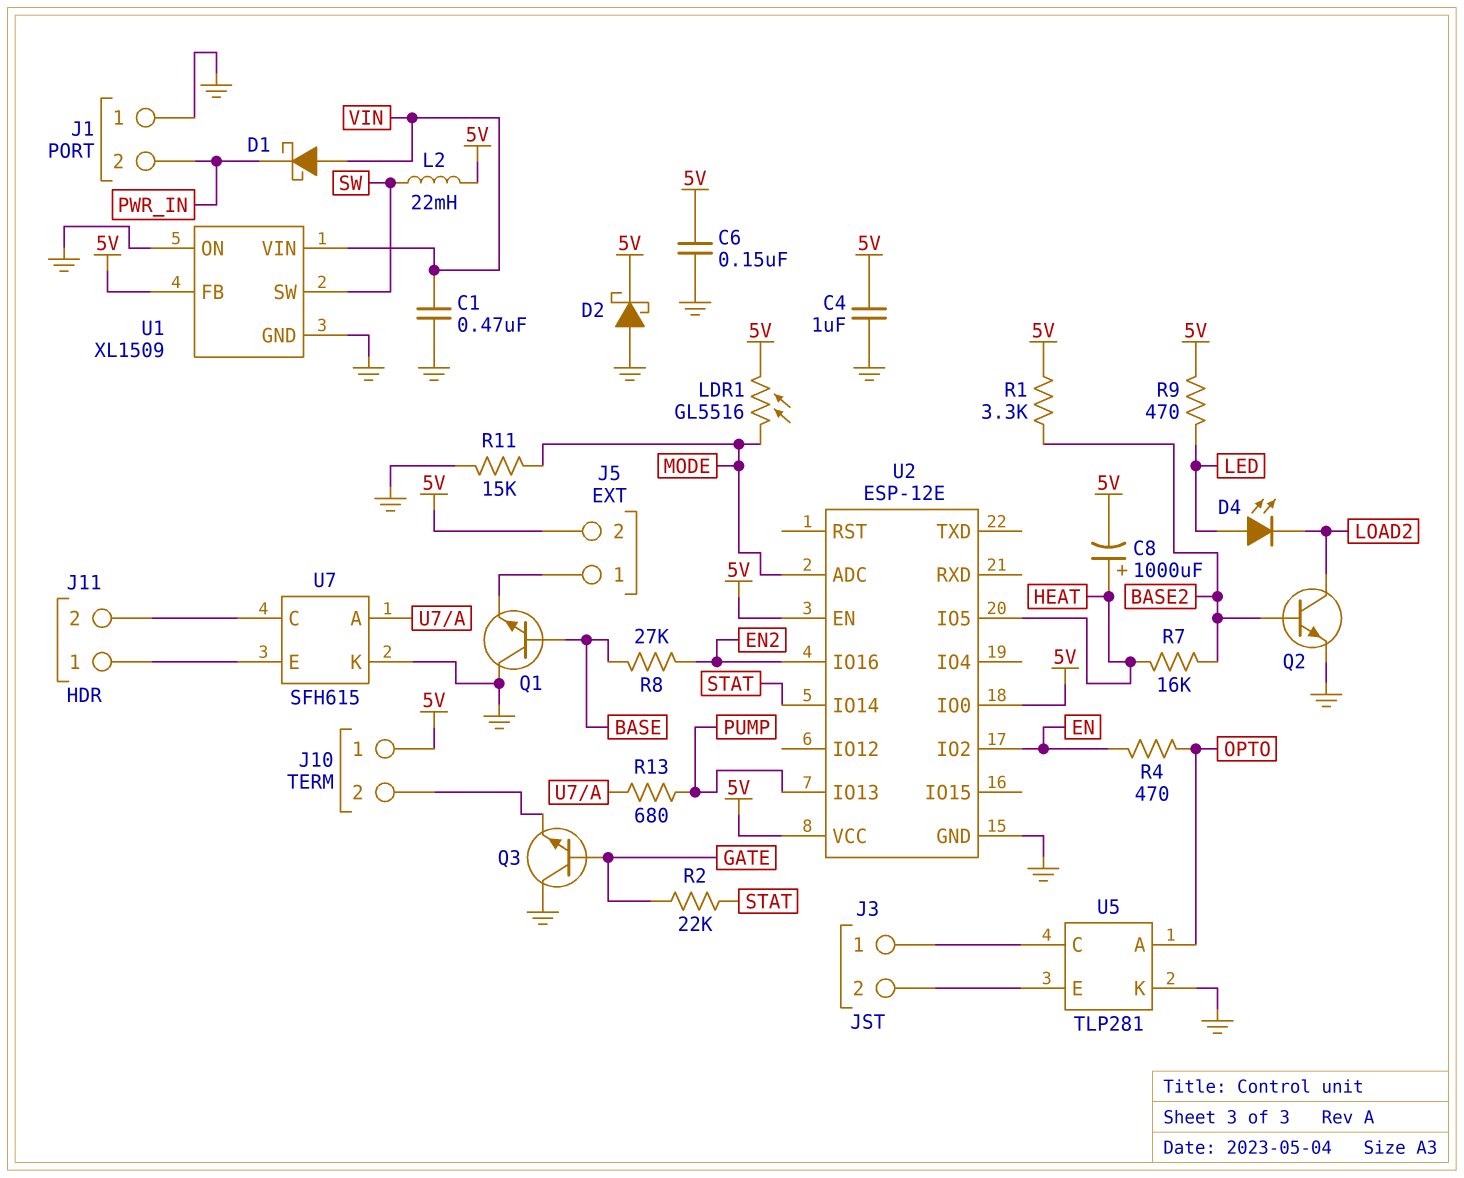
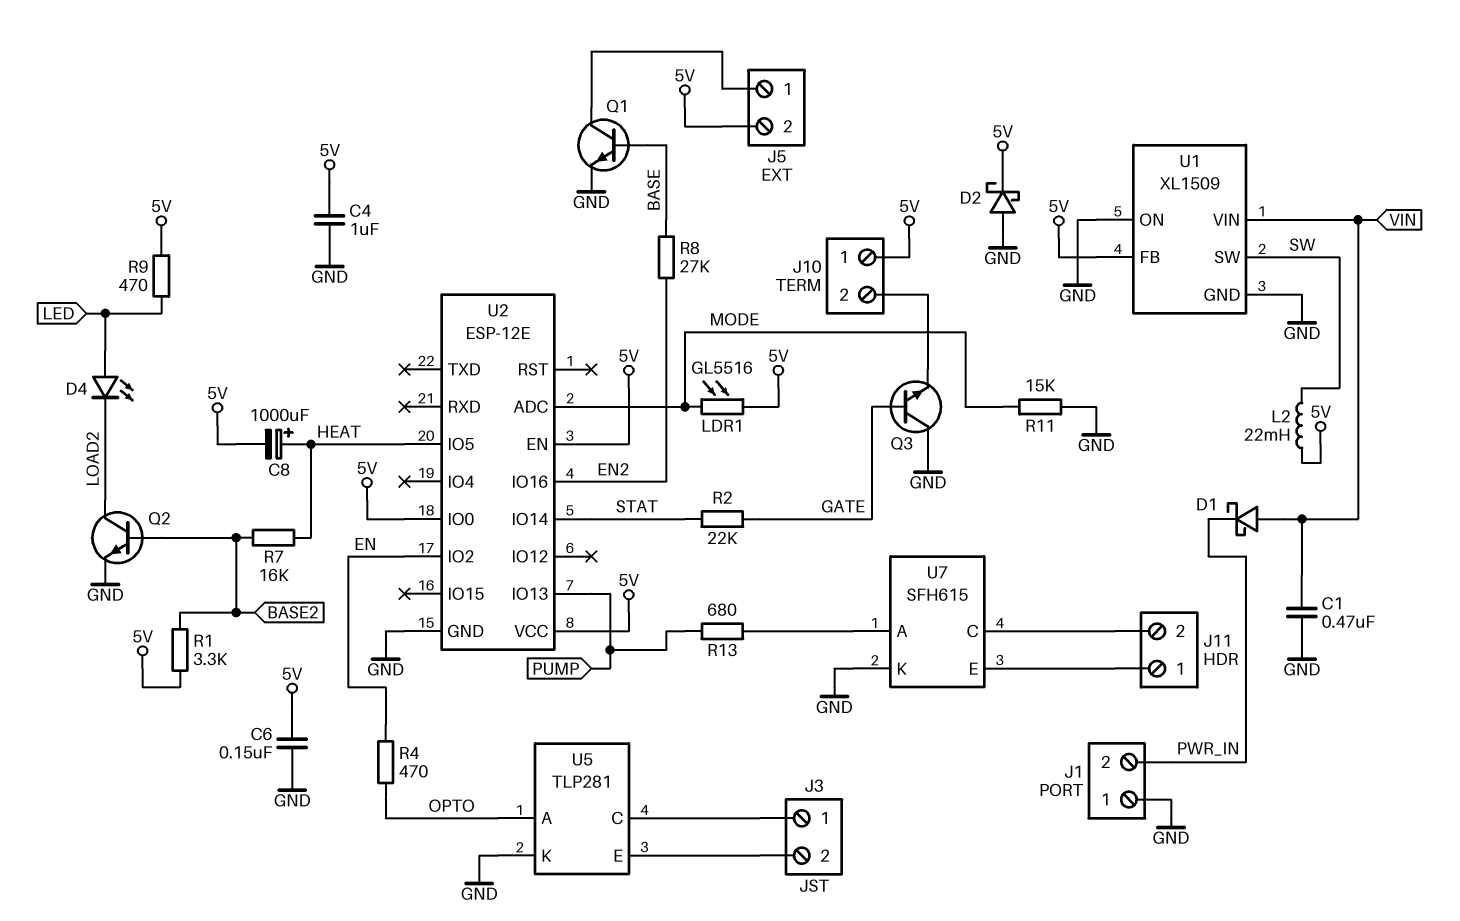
Q1: NPN (B BASE, C GND, E J5/1) -> NPN (B BASE, C J5/1, E GND)

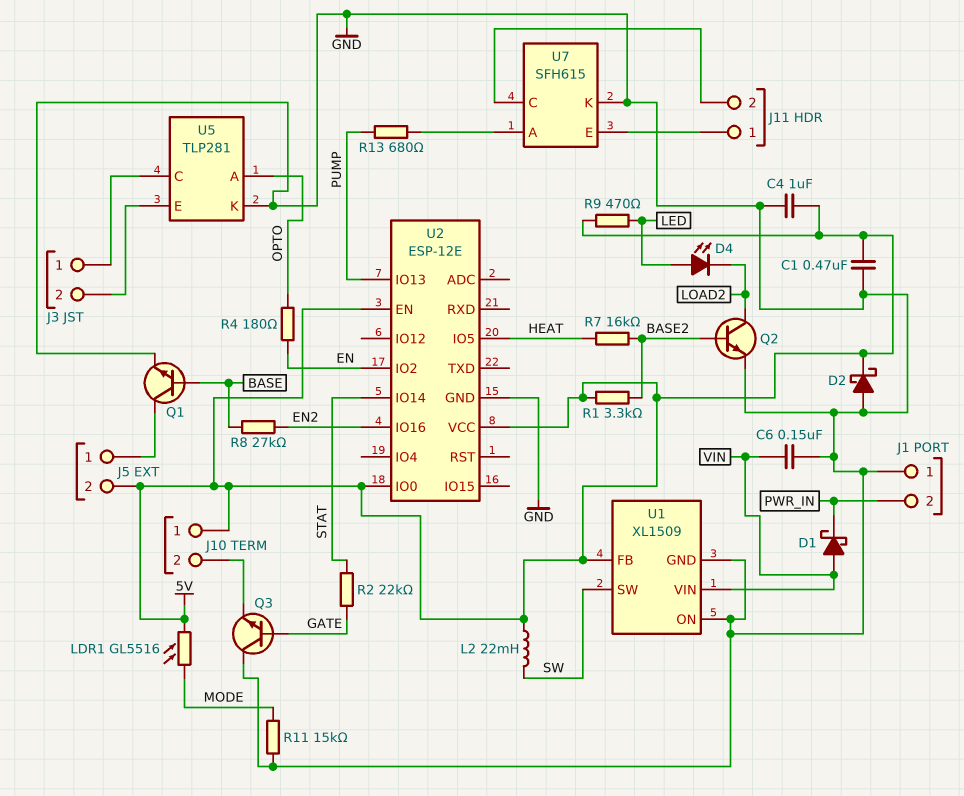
C1: 470nF (GND, VIN) -> 470nF (5V, GND)
C6: 150nF (5V, GND) -> 150nF (GND, VIN)
C8: 1000uF (plus HEAT, minus 5V) -> none
R4: 470 (EN, OPTO) -> 180 (EN, OPTO)
U2 pin ADC: MODE -> none

